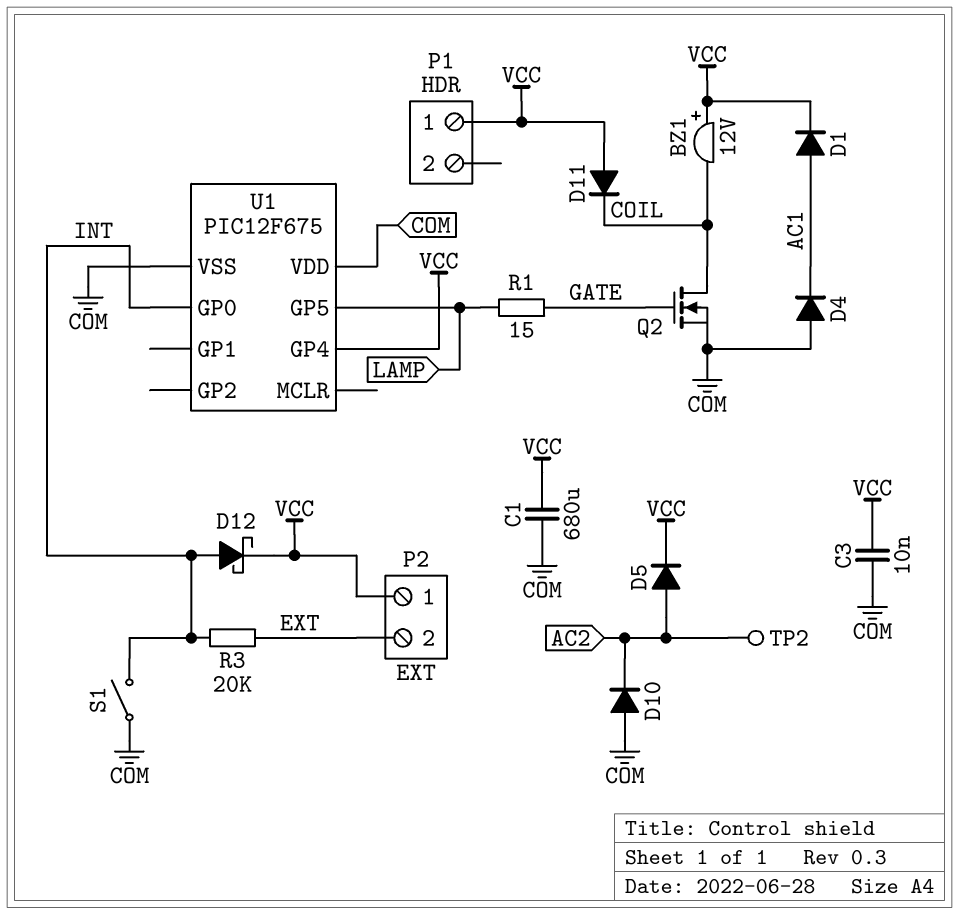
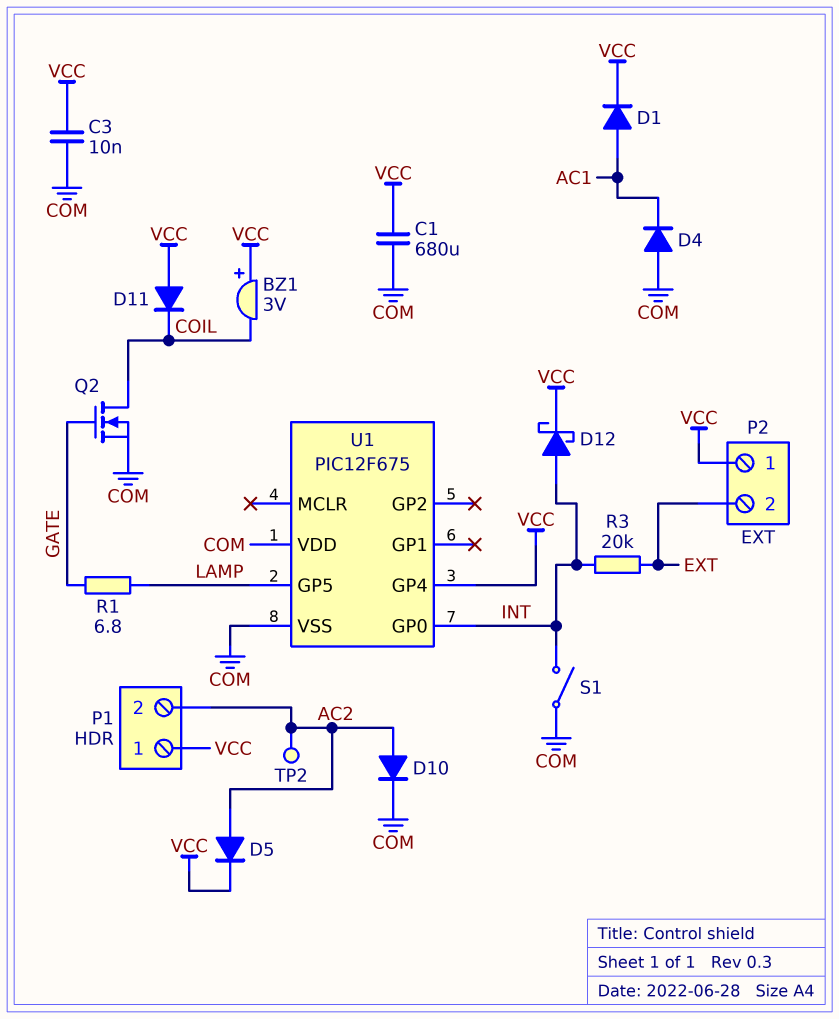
BZ1: buzzer 12V (plus VCC, minus COIL) -> buzzer 3V (plus VCC, minus COIL)
D10: diode (A COM, K AC2) -> diode (A AC2, K COM)
P1 pin 2: none -> AC2
R1: 15 (GATE, LAMP) -> 6.8 (GATE, LAMP)

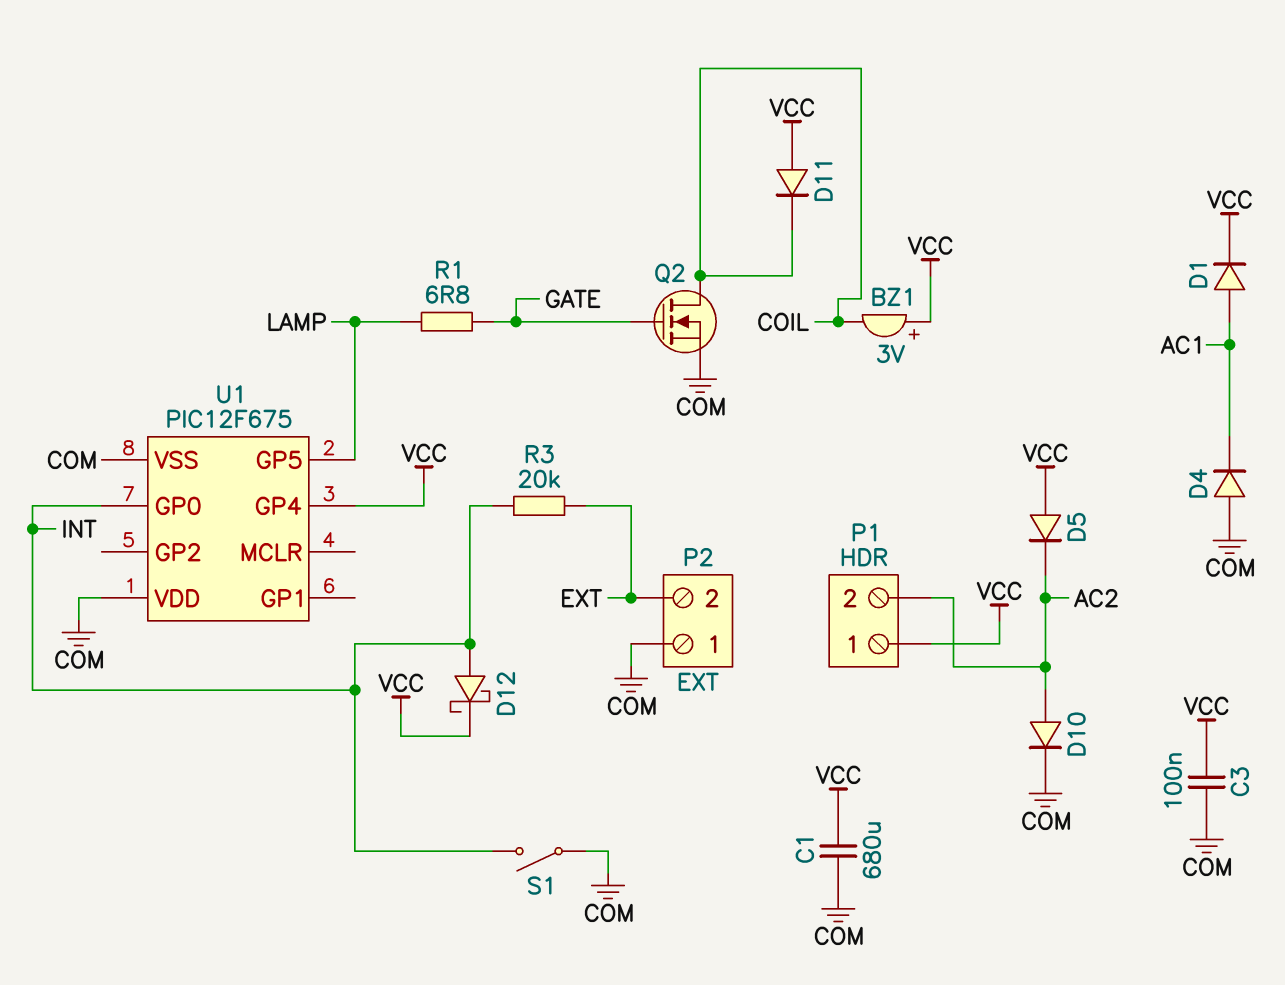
C3: 10nF (COM, VCC) -> 100nF (COM, VCC)
D5: diode (A AC2, K VCC) -> diode (A VCC, K AC2)
P2 pin 1: VCC -> COM
TP2: test point (AC2) -> none

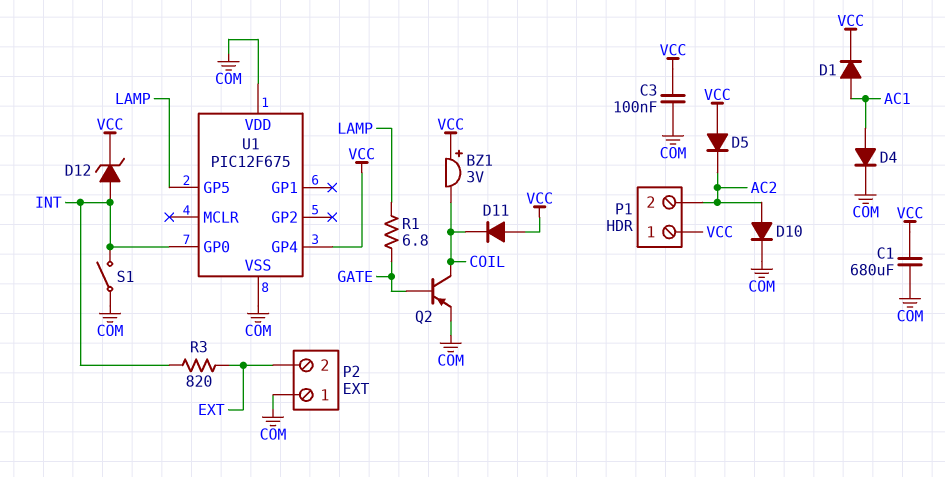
D4: diode (A COM, K AC1) -> diode (A AC1, K COM)
D12: schottky (A INT, K VCC) -> zener (A INT, K VCC)
Q2: NMOS (G GATE, D COIL, S COM) -> PNP (B GATE, C COIL, E COM)
R3: 20k (EXT, INT) -> 820 (EXT, INT)

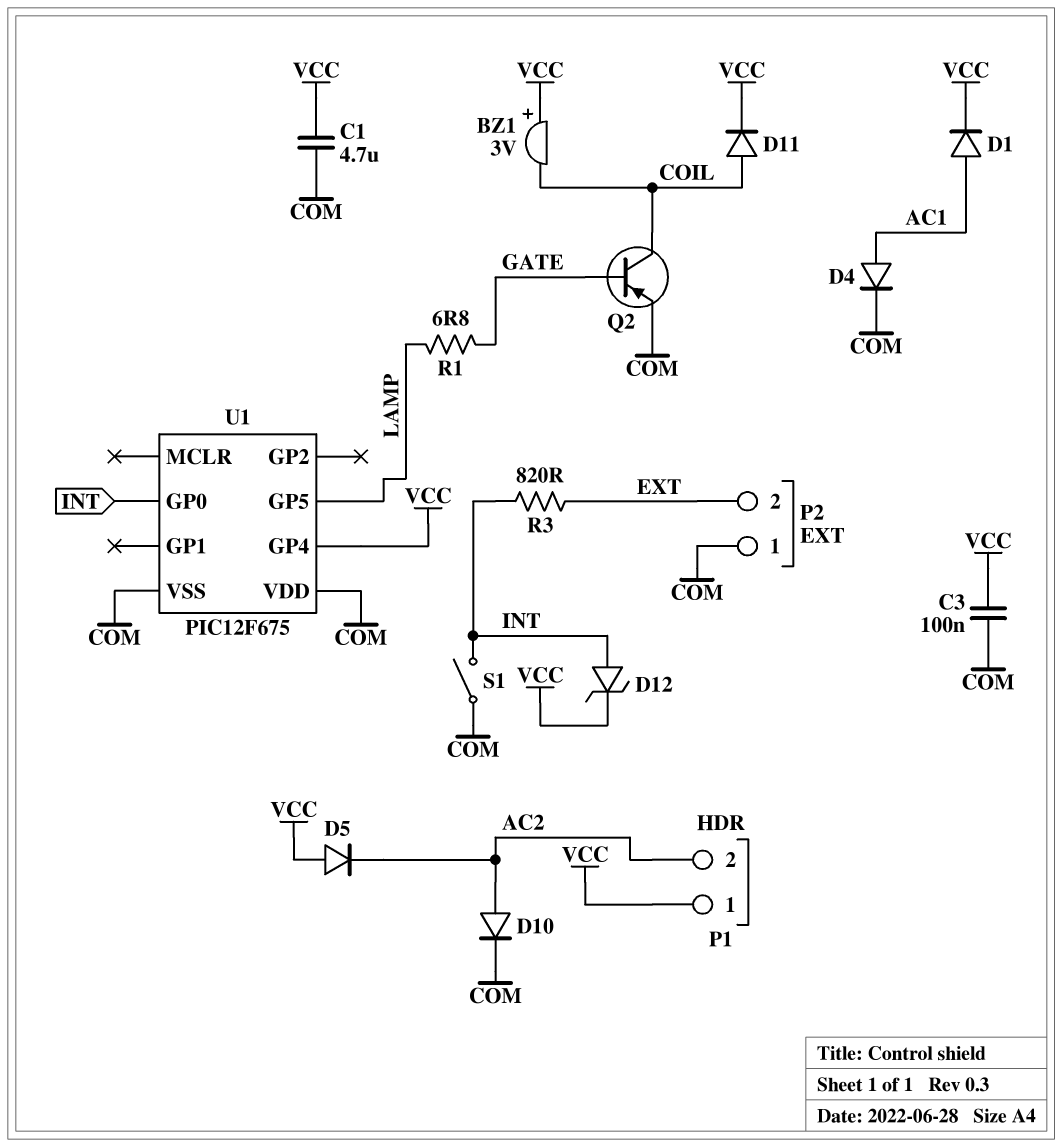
C1: 680uF (COM, VCC) -> 4.7uF (COM, VCC)
D11: diode (A VCC, K COIL) -> diode (A COIL, K VCC)

